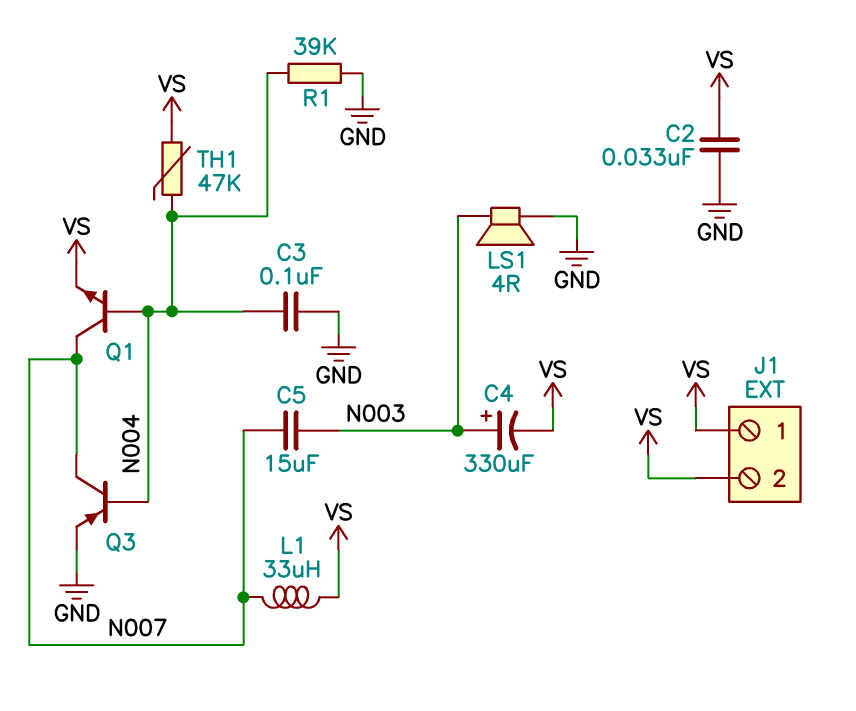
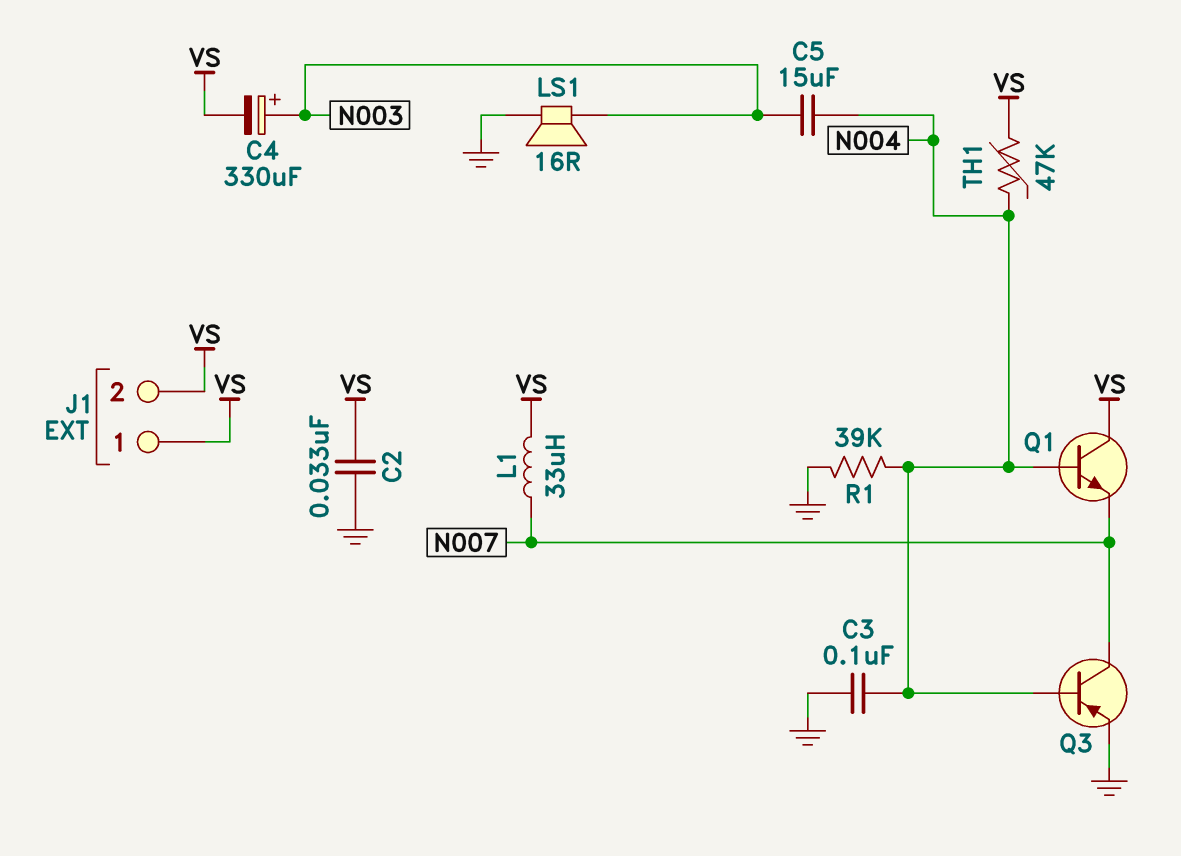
C5: 15uF (N003, N007) -> 15uF (N003, N004)
LS1: speaker 4R (GND, N003) -> speaker 16R (GND, N003)
Q1: NPN (B N004, C N007, E VS) -> NPN (B N004, C VS, E N007)

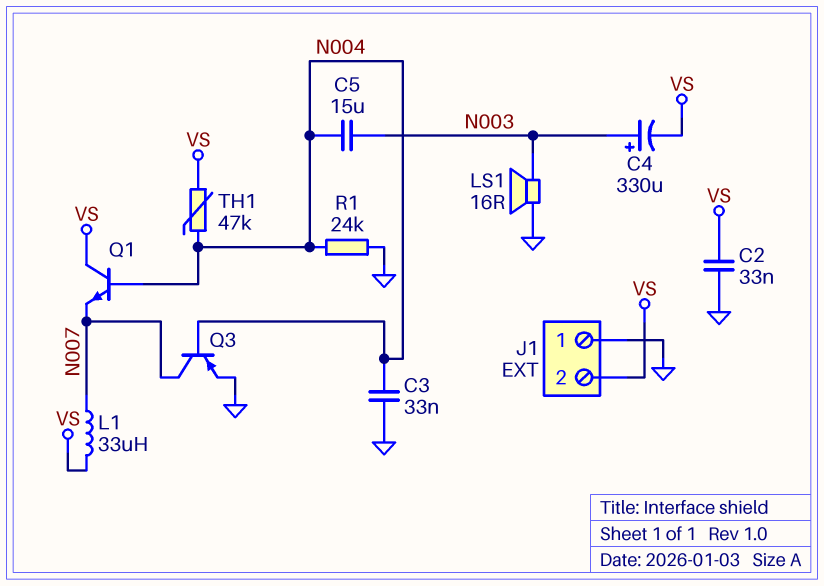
C3: 100nF (GND, N004) -> 33nF (GND, N004)
J1 pin 1: VS -> GND
R1: 39k (GND, N004) -> 24k (GND, N004)

